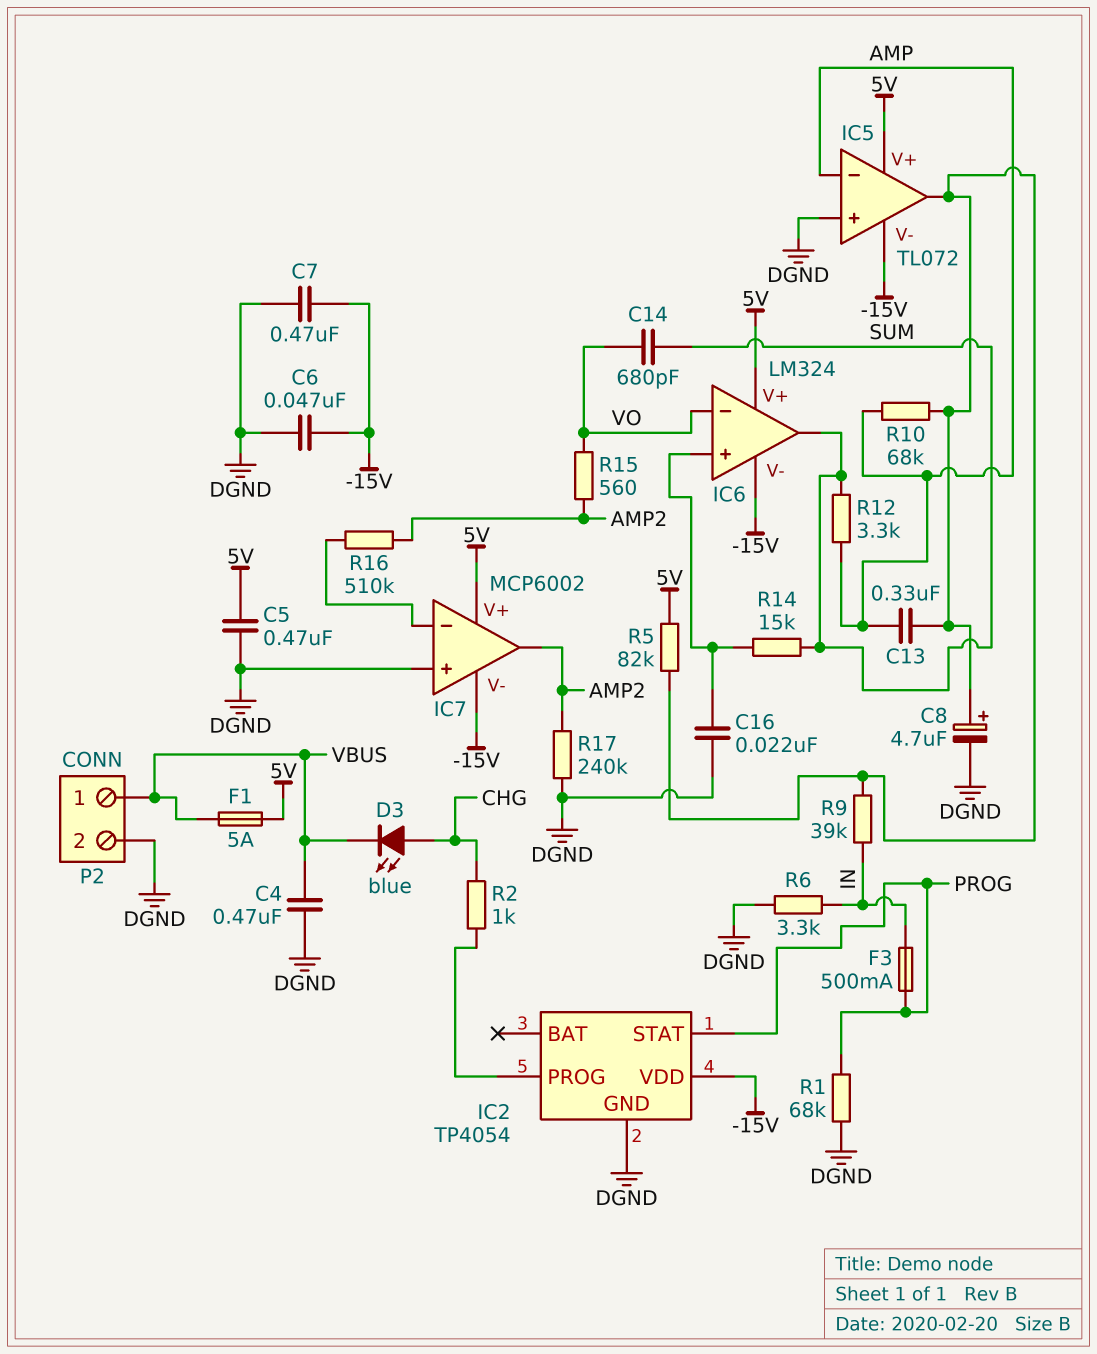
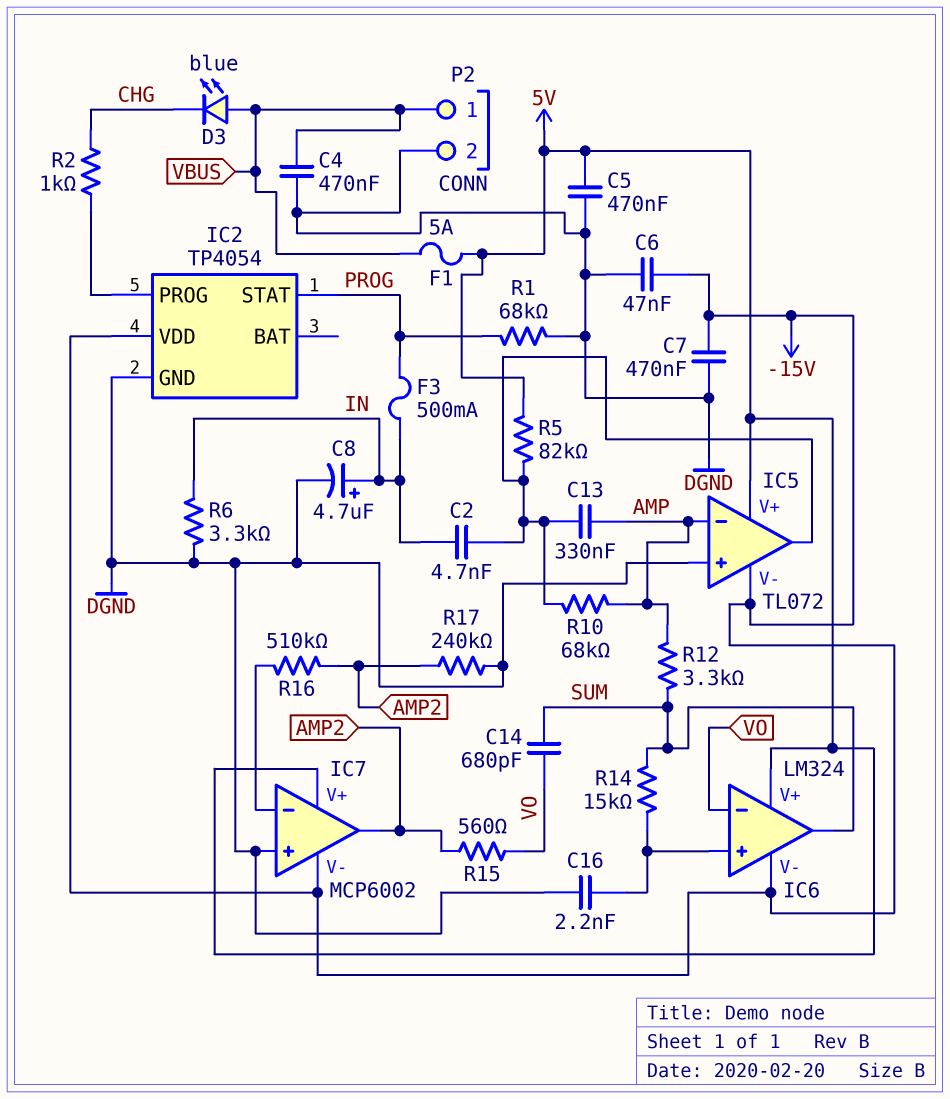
C2: none -> 4.7nF (IC5/out, IN)
C8: 4.7uF (plus IC5/out, minus DGND) -> 4.7uF (plus IN, minus DGND)
C16: 22nF (DGND, IC6/in+) -> 2.2nF (DGND, IC6/in+)
D3: LED blue (A CHG, K VBUS) -> LED blue (A VBUS, K CHG)
R9: 39k (IC5/out, IN) -> none

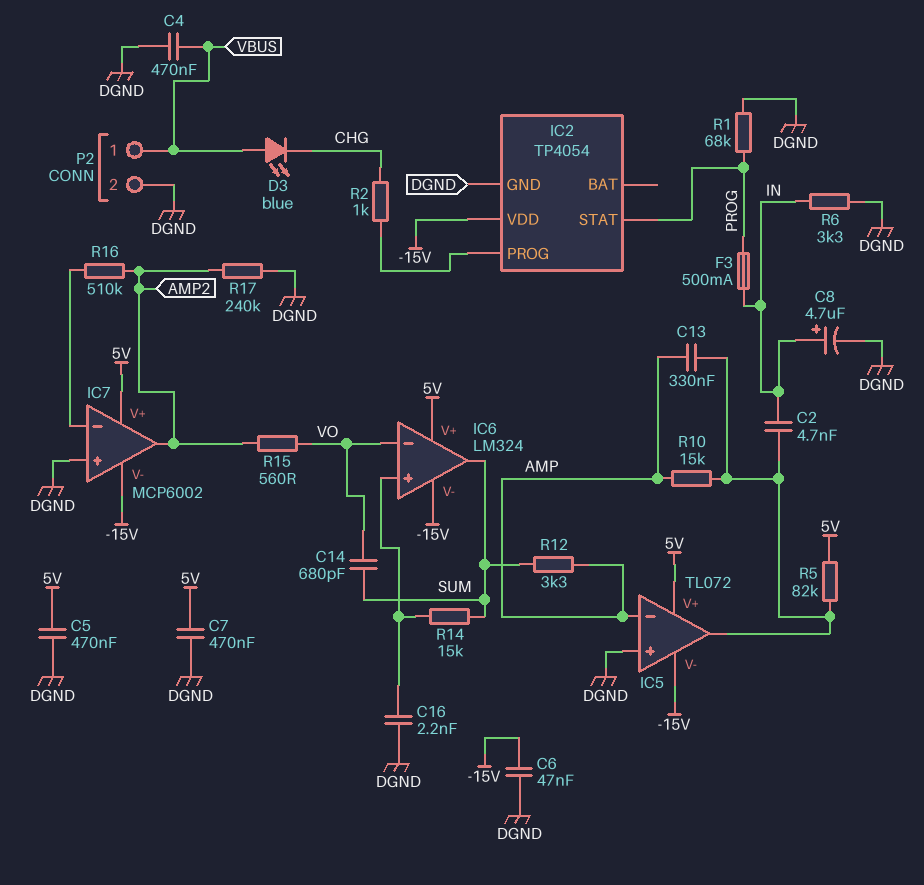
C7: 470nF (-15V, DGND) -> 470nF (5V, DGND)
F1: 5A (5V, VBUS) -> none
R10: 68k (AMP, IC5/out) -> 15k (AMP, IC5/out)

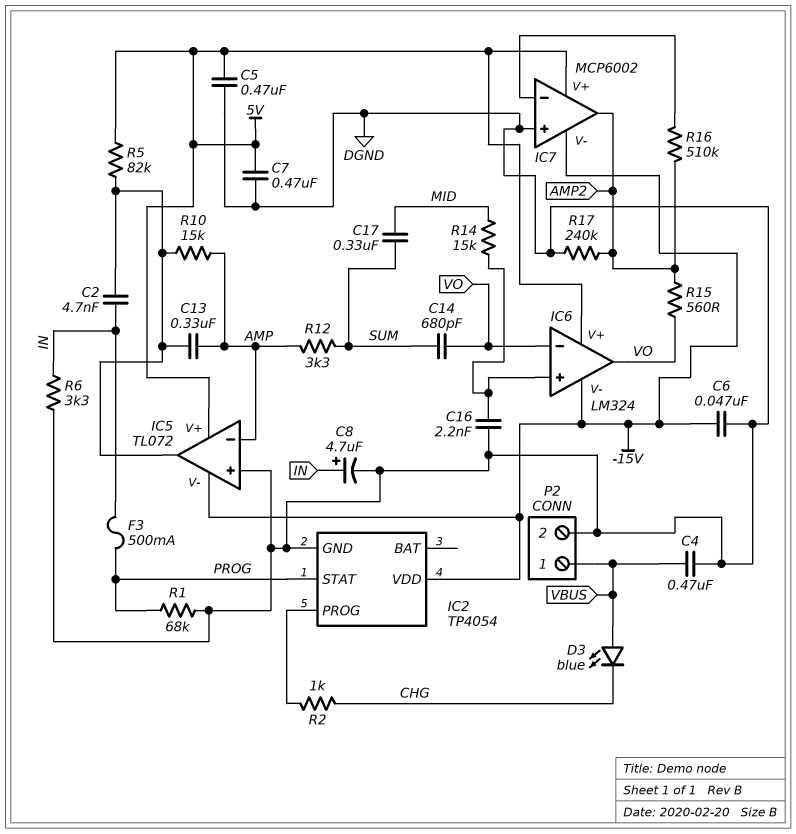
C17: none -> 330nF (MID, SUM)
IC6 pin out: SUM -> VO
R14: 15k (IC6/in+, SUM) -> 15k (IC6/in+, MID)

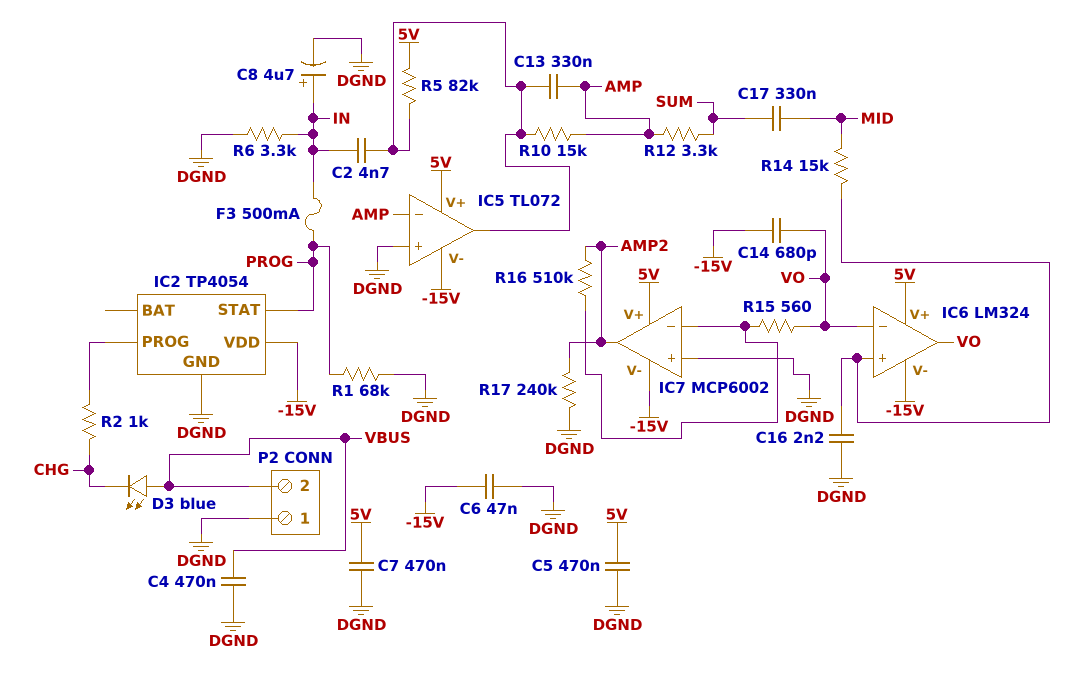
C14: 680pF (SUM, VO) -> 680pF (-15V, VO)
P2 pin 1: VBUS -> DGND
P2 pin 2: DGND -> VBUS
R15: 560 (AMP2, VO) -> 560 (IC7/in-, VO)

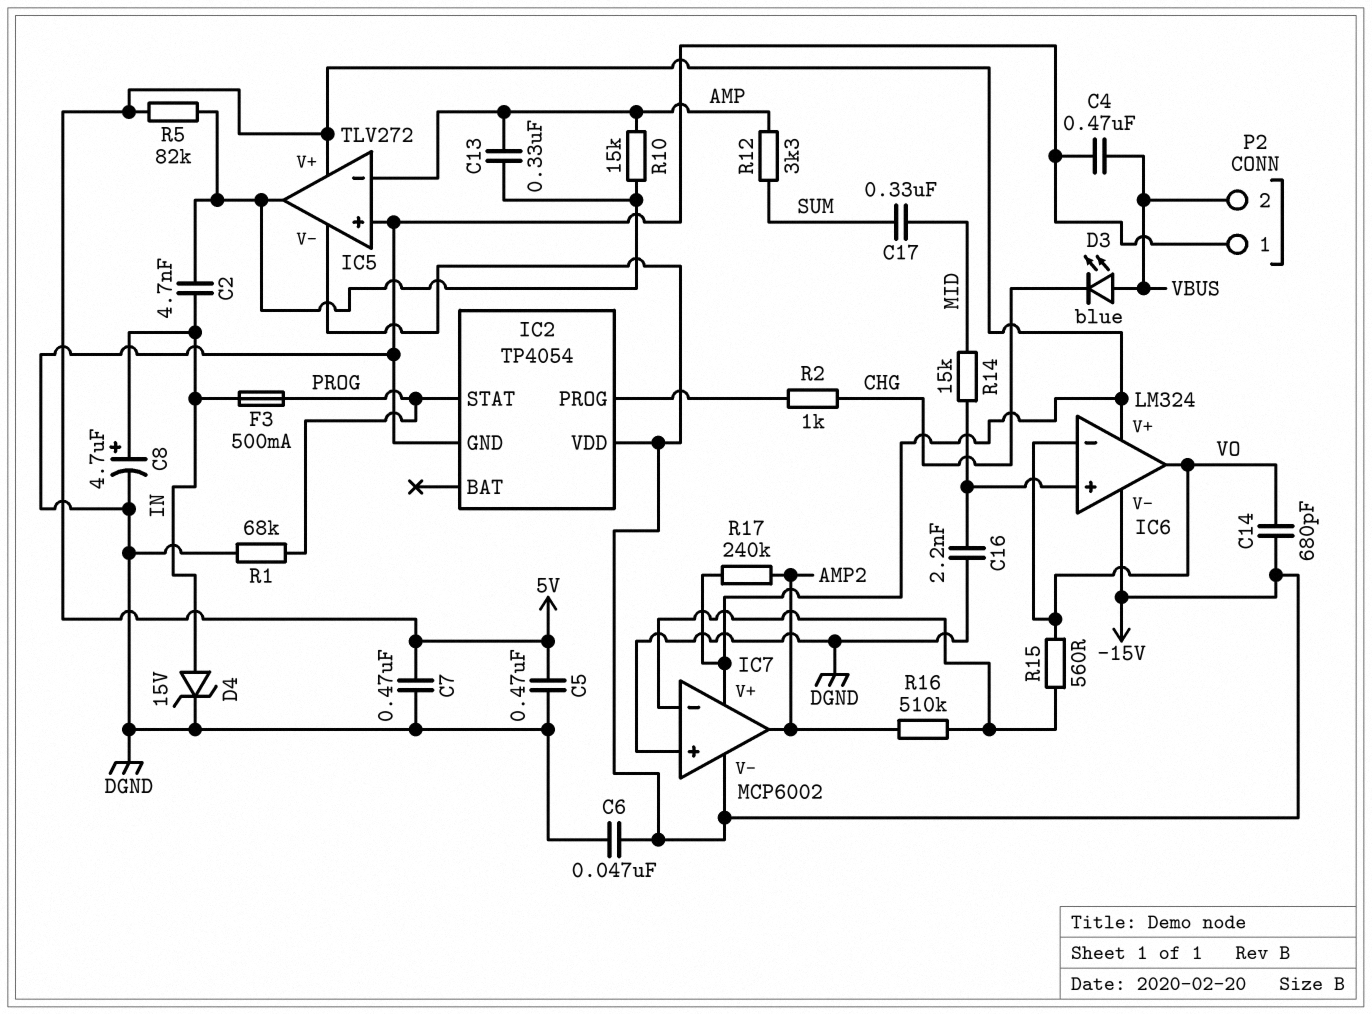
D4: none -> zener 15V (A IN, K DGND)
IC5: TL072 -> TLV272
R6: 3.3k (DGND, IN) -> none
R17: 240k (AMP2, DGND) -> 240k (5V, AMP2)

